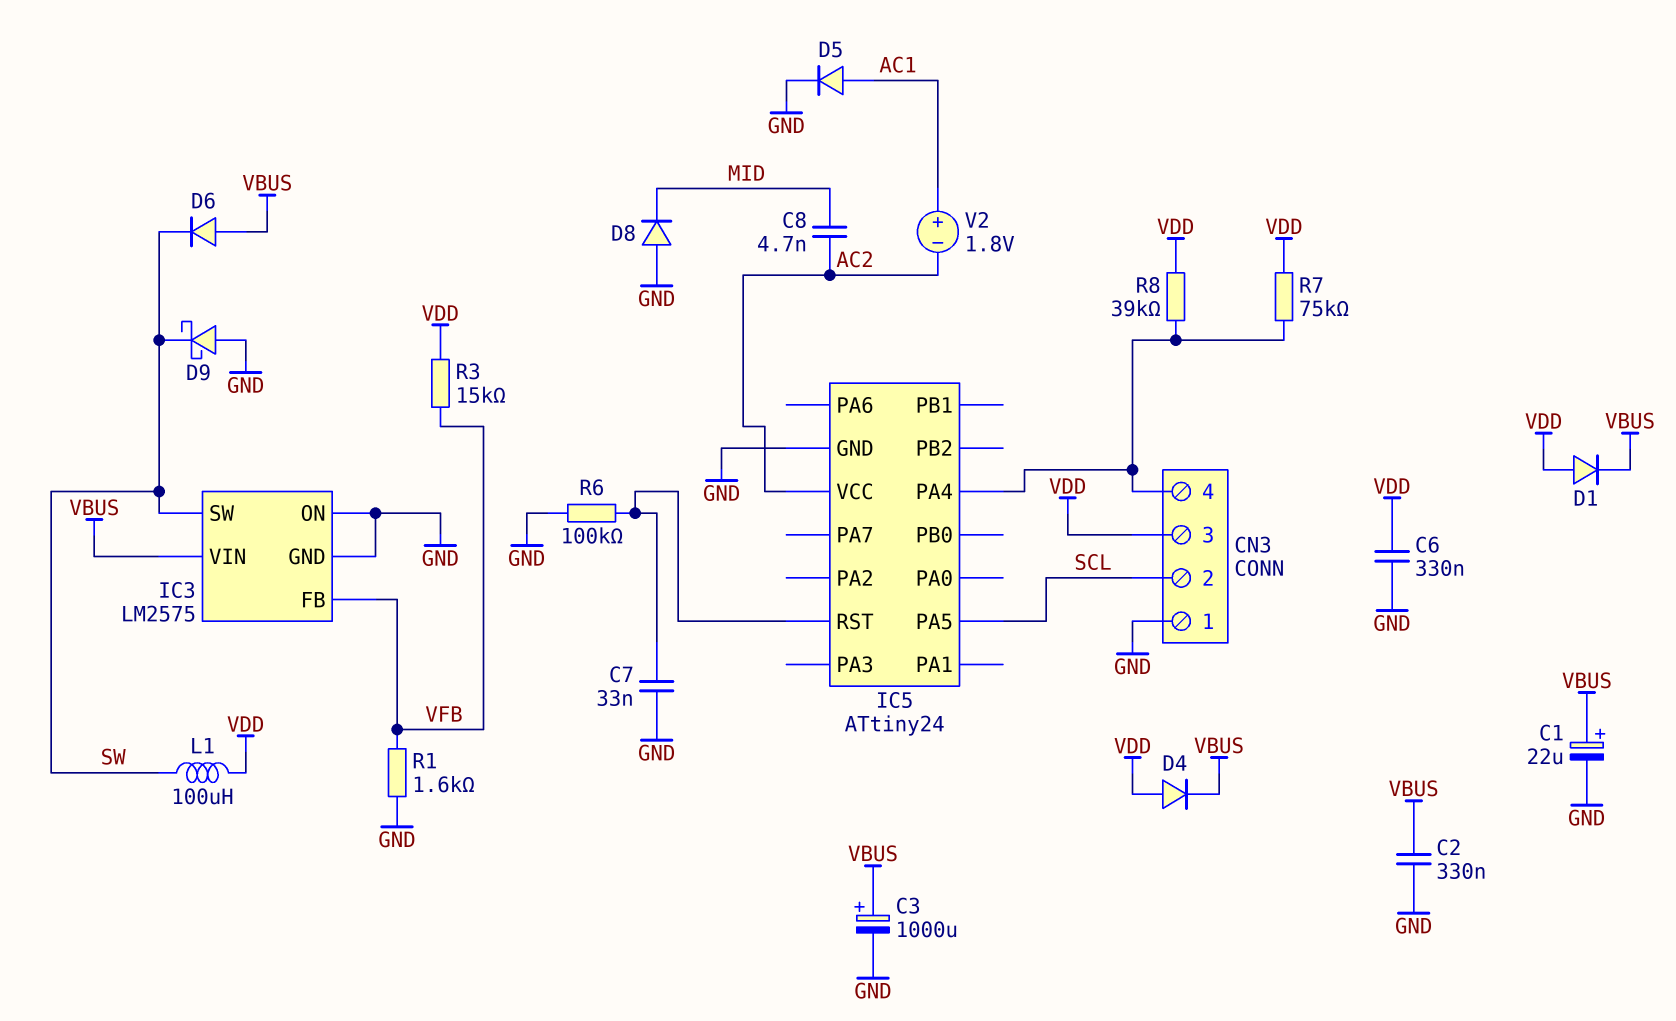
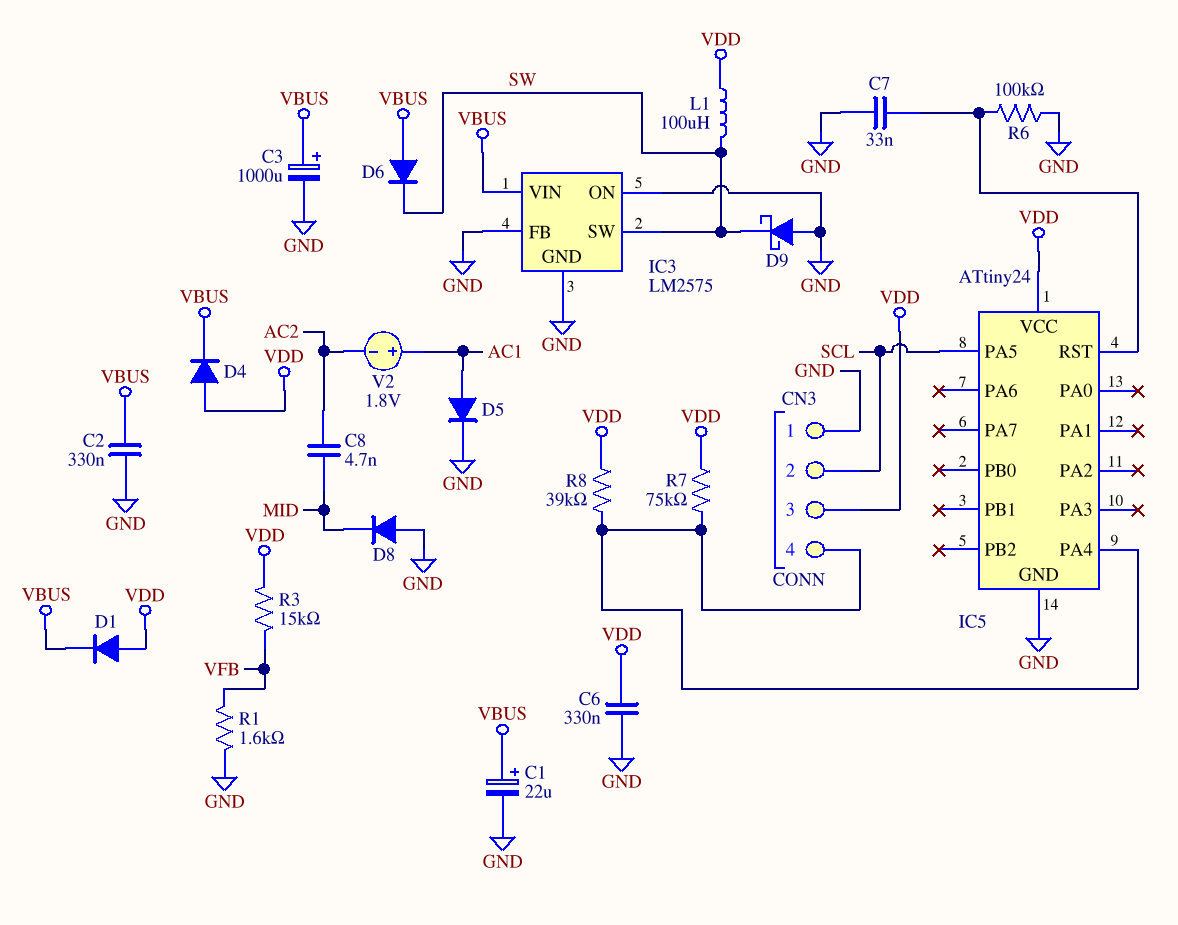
IC3 pin FB: VFB -> GND
IC5 pin VCC: AC2 -> VDD

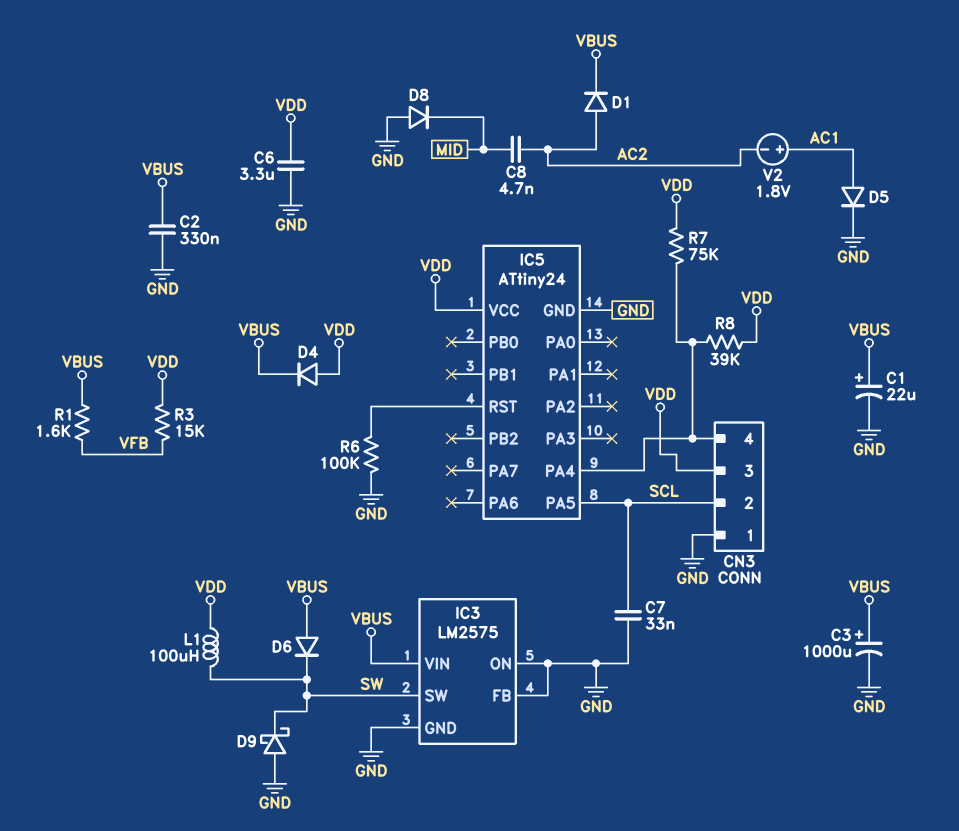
C6: 330nF (GND, VDD) -> 3.3uF (GND, VDD)
C7: 33nF (GND, IC5/RST) -> 33nF (GND, SCL)
D1: diode (A VDD, K VBUS) -> diode (A AC2, K VBUS)
R1: 1.6k (GND, VFB) -> 1.6k (VBUS, VFB)

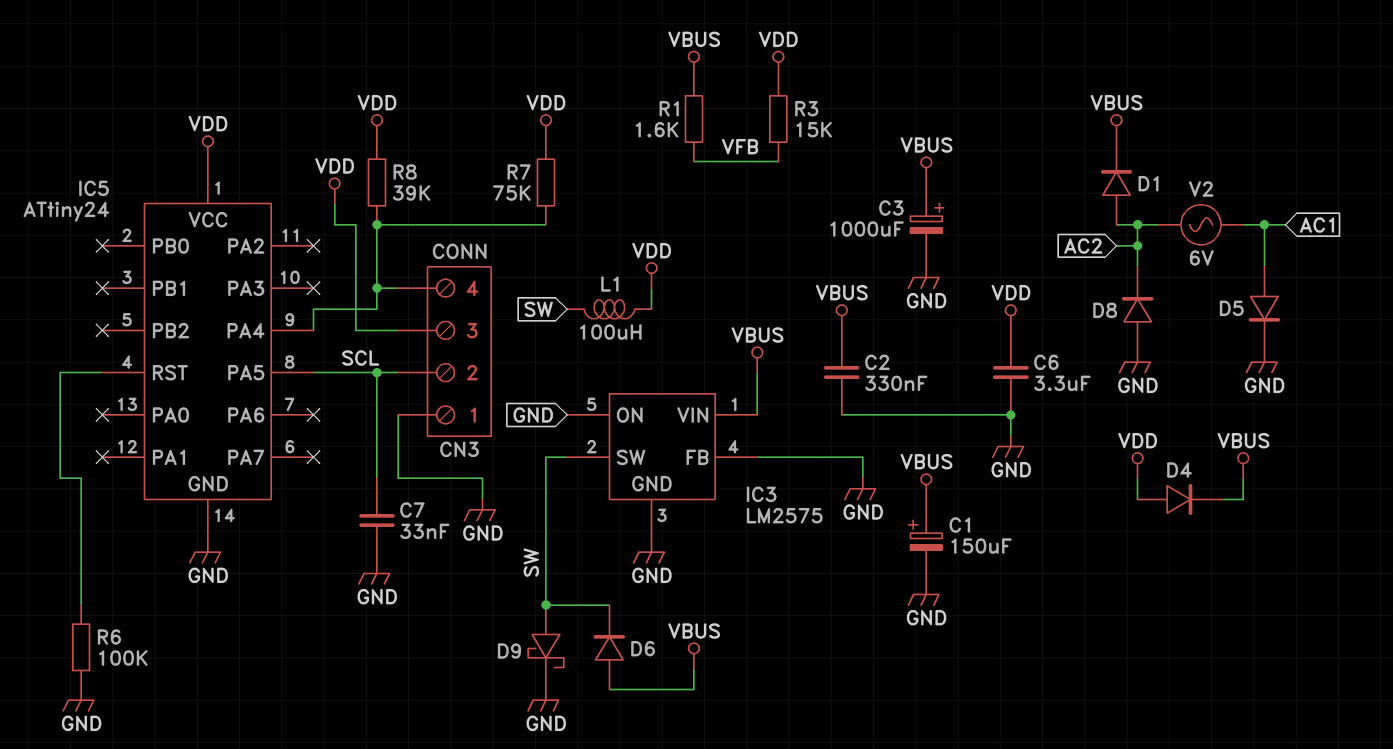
C1: 22uF (plus VBUS, minus GND) -> 150uF (plus VBUS, minus GND)
C8: 4.7nF (AC2, MID) -> none
D8: diode (A GND, K MID) -> diode (A GND, K AC2)
D9: schottky (A GND, K SW) -> schottky (A SW, K GND)
V2: 1.8V (plus AC1, minus AC2) -> AC 6V (AC1, AC2)

